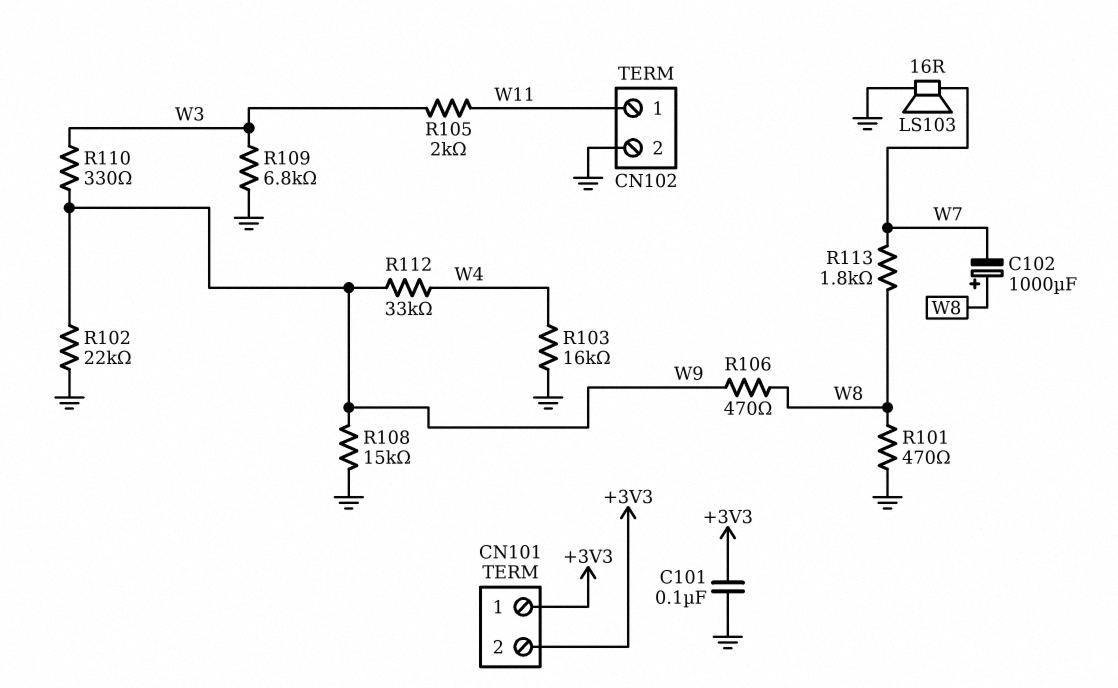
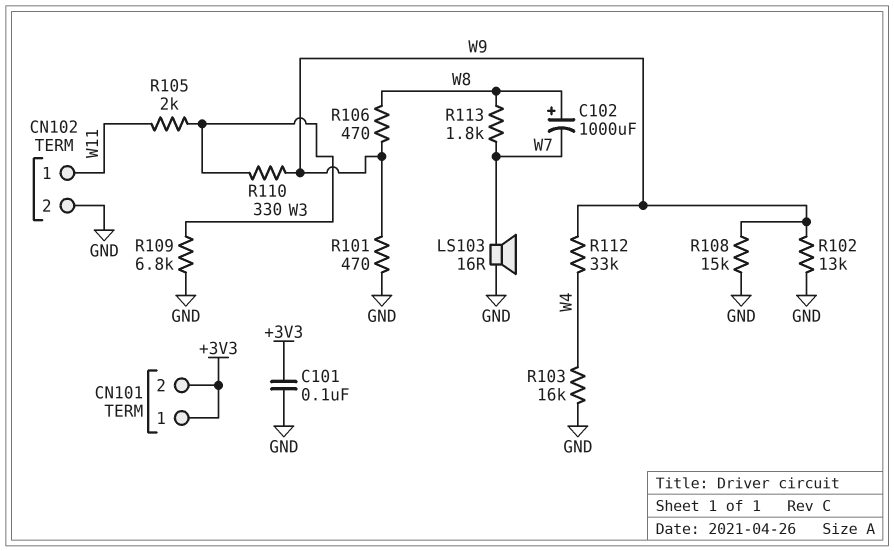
R101: 470 (GND, W8) -> 470 (GND, W9)
R102: 22k (GND, W9) -> 13k (GND, W9)

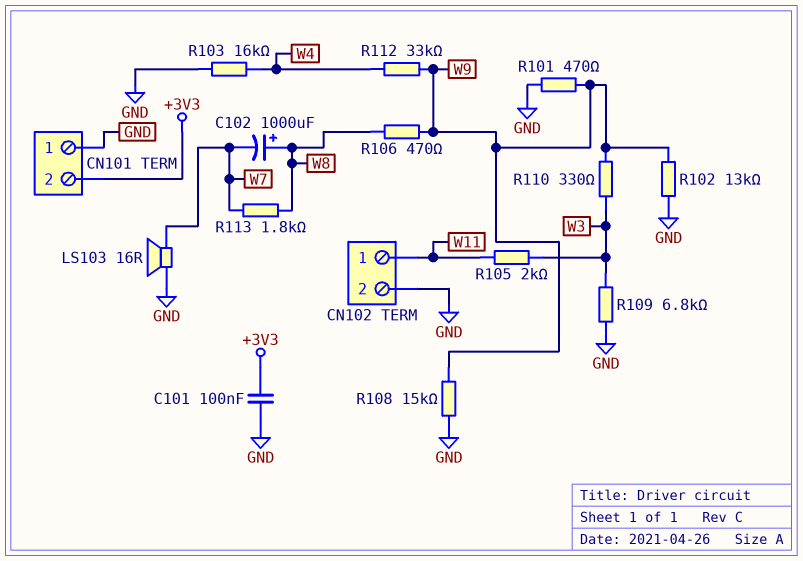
CN101 pin 1: +3V3 -> GND

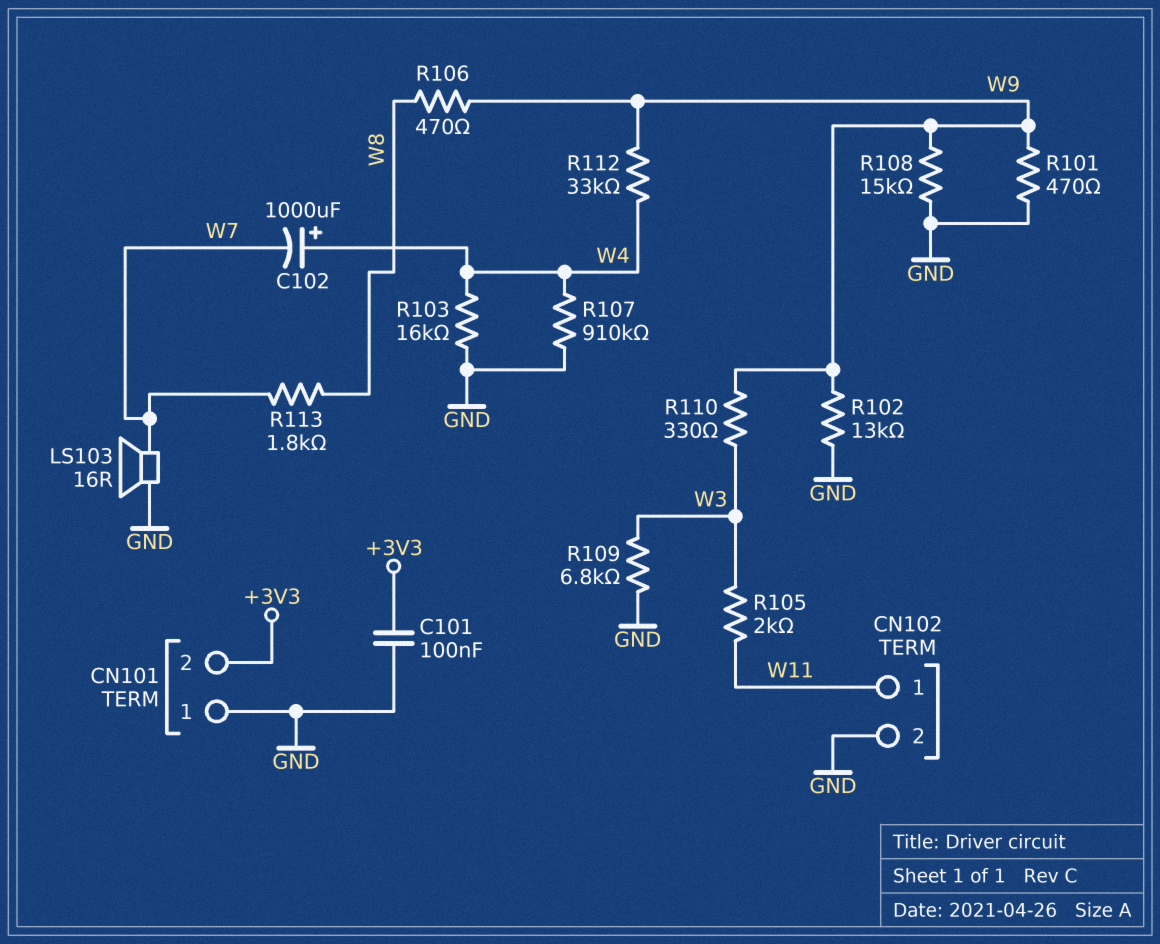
C102: 1000uF (plus W8, minus W7) -> 1000uF (plus W4, minus W7)
R107: none -> 910k (GND, W4)

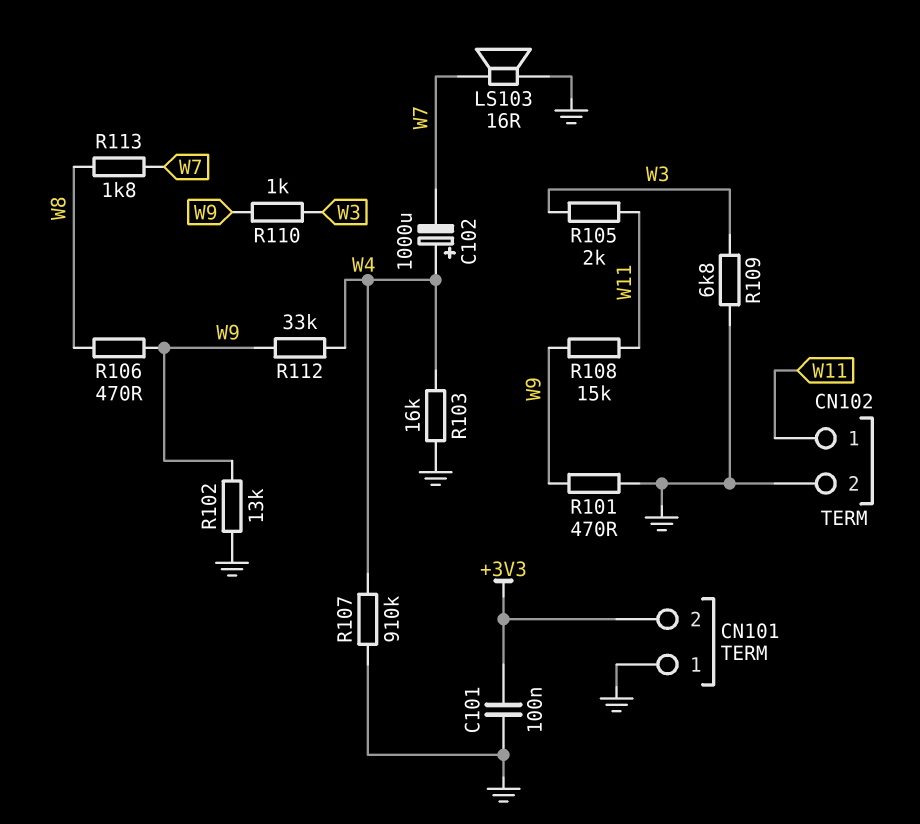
R108: 15k (GND, W9) -> 15k (W9, W11)
R110: 330 (W3, W9) -> 1k (W3, W9)

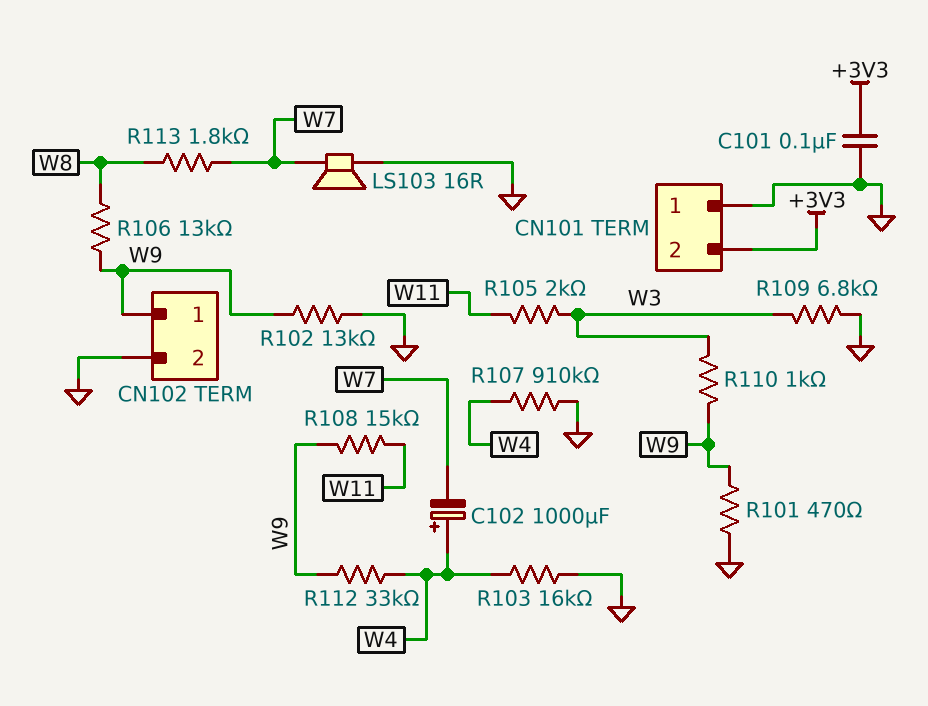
CN102 pin 1: W11 -> W9
R106: 470 (W8, W9) -> 13k (W8, W9)

